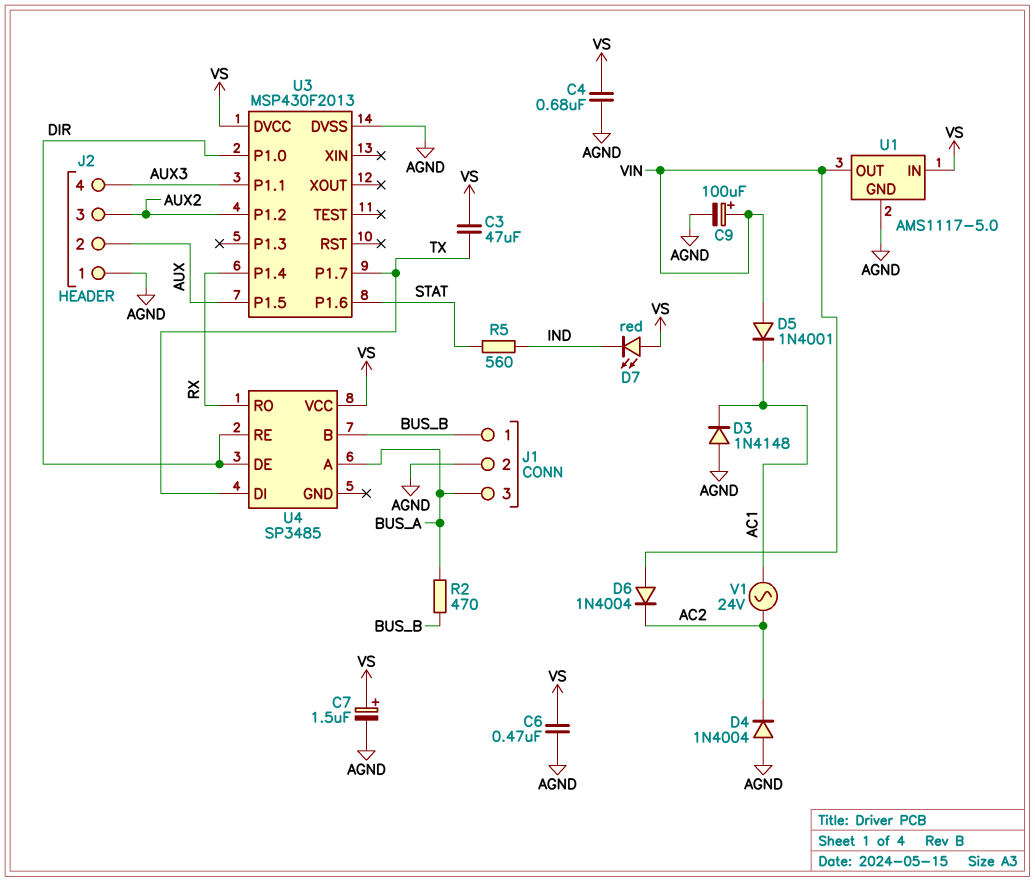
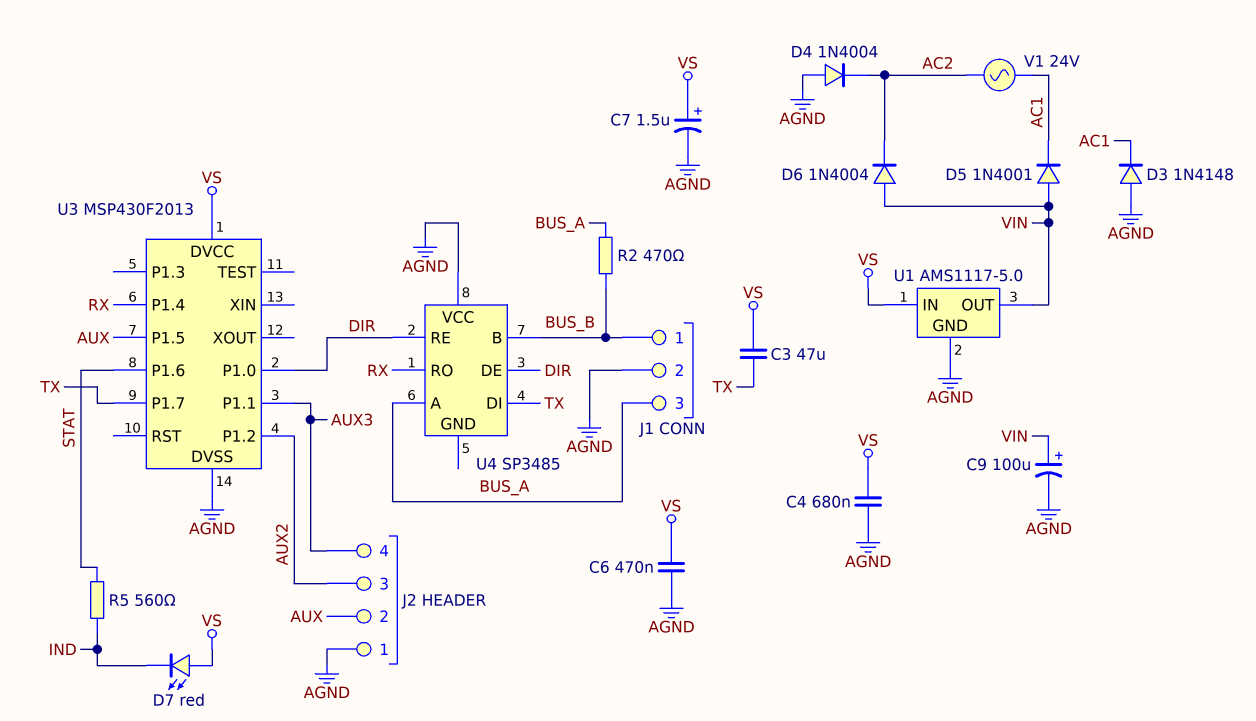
U4 pin VCC: VS -> AGND

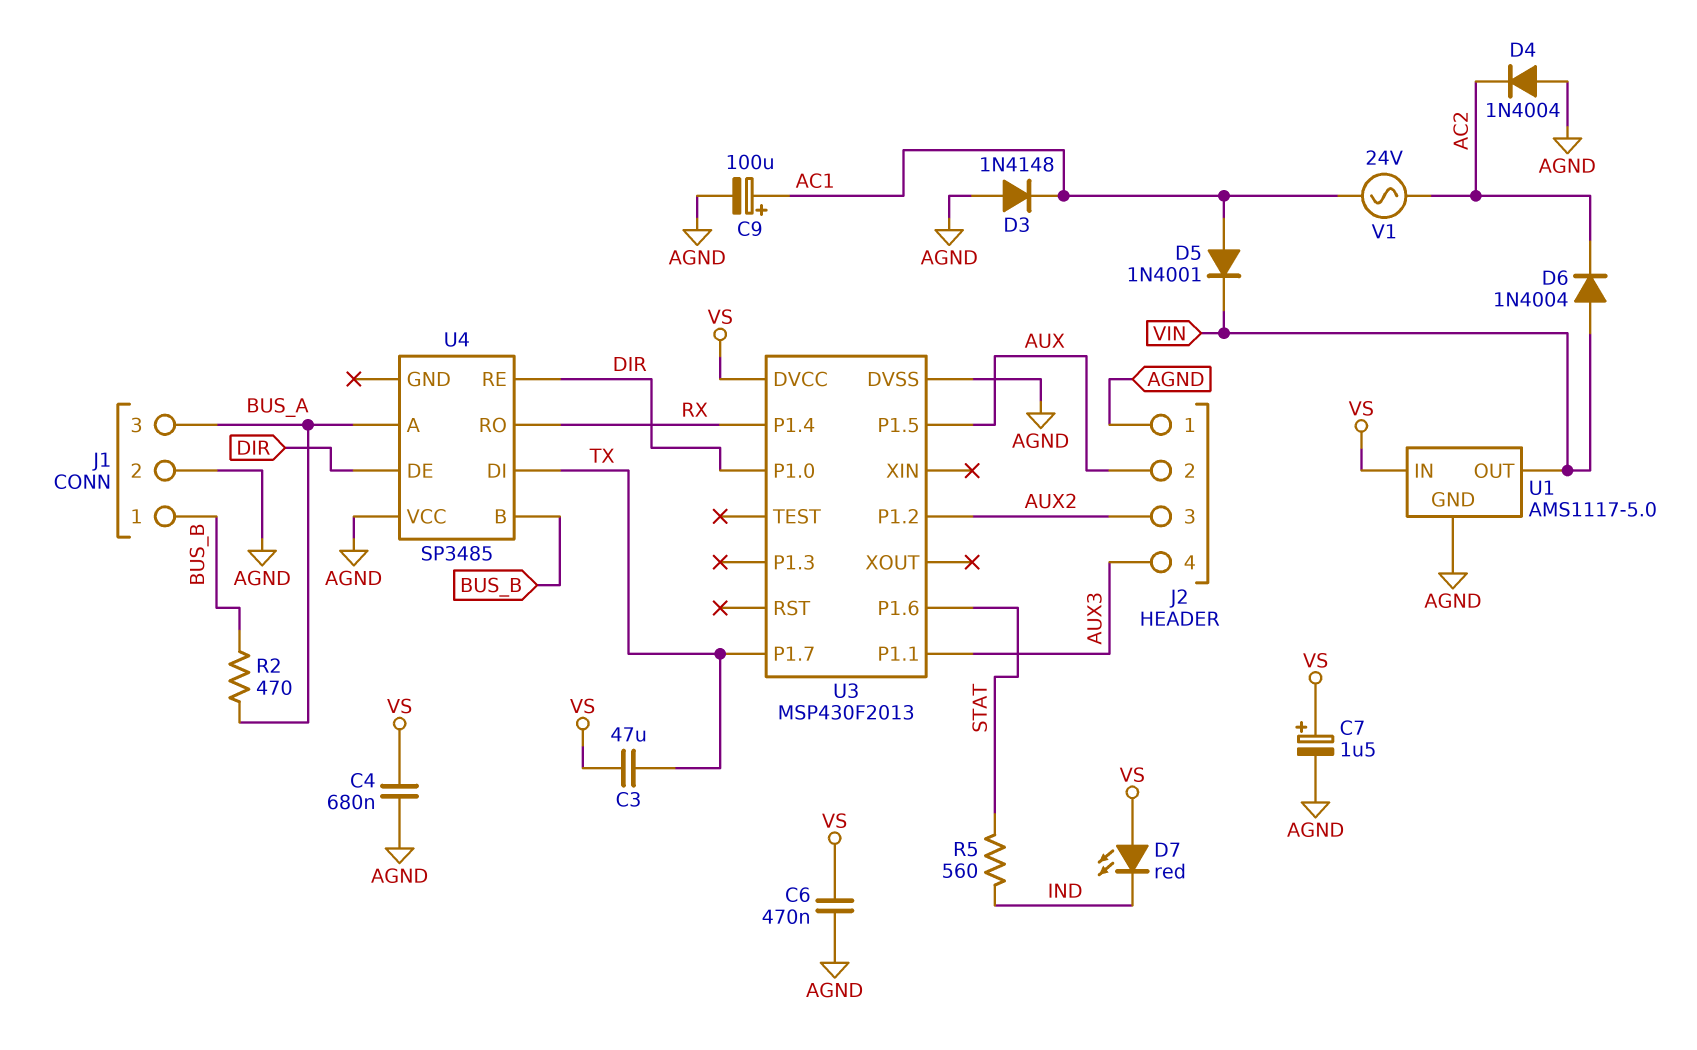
C9: 100uF (plus VIN, minus AGND) -> 100uF (plus AC1, minus AGND)
D5: diode 1N4001 (A VIN, K AC1) -> diode 1N4001 (A AC1, K VIN)

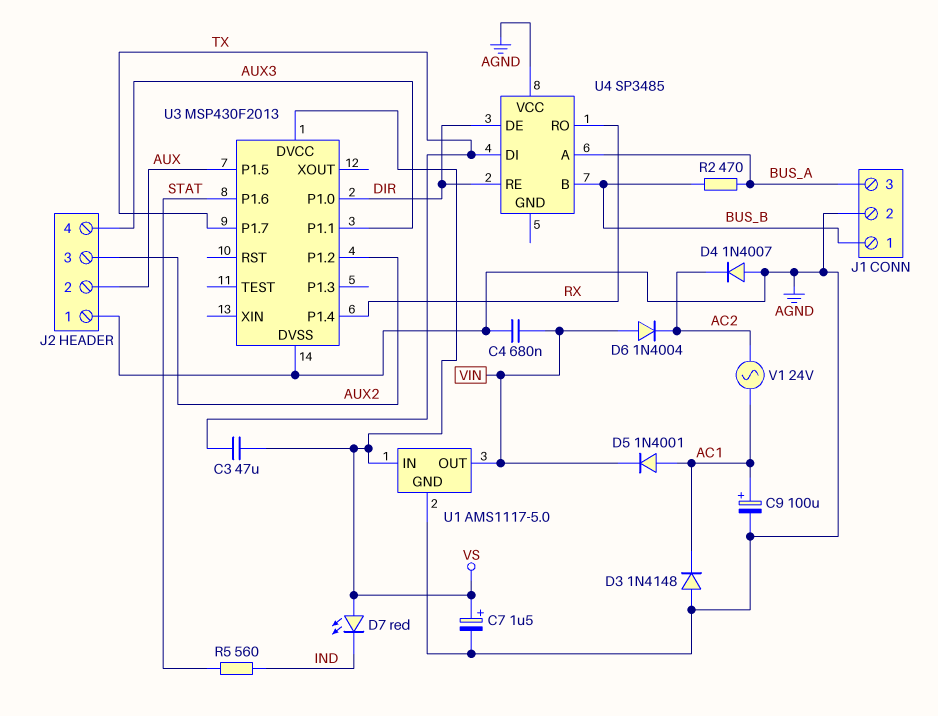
C4: 680nF (AGND, VS) -> 680nF (AGND, VIN)
C6: 470nF (AGND, VS) -> none
D4: diode 1N4004 (A AGND, K AC2) -> diode 1N4007 (A AGND, K AC2)

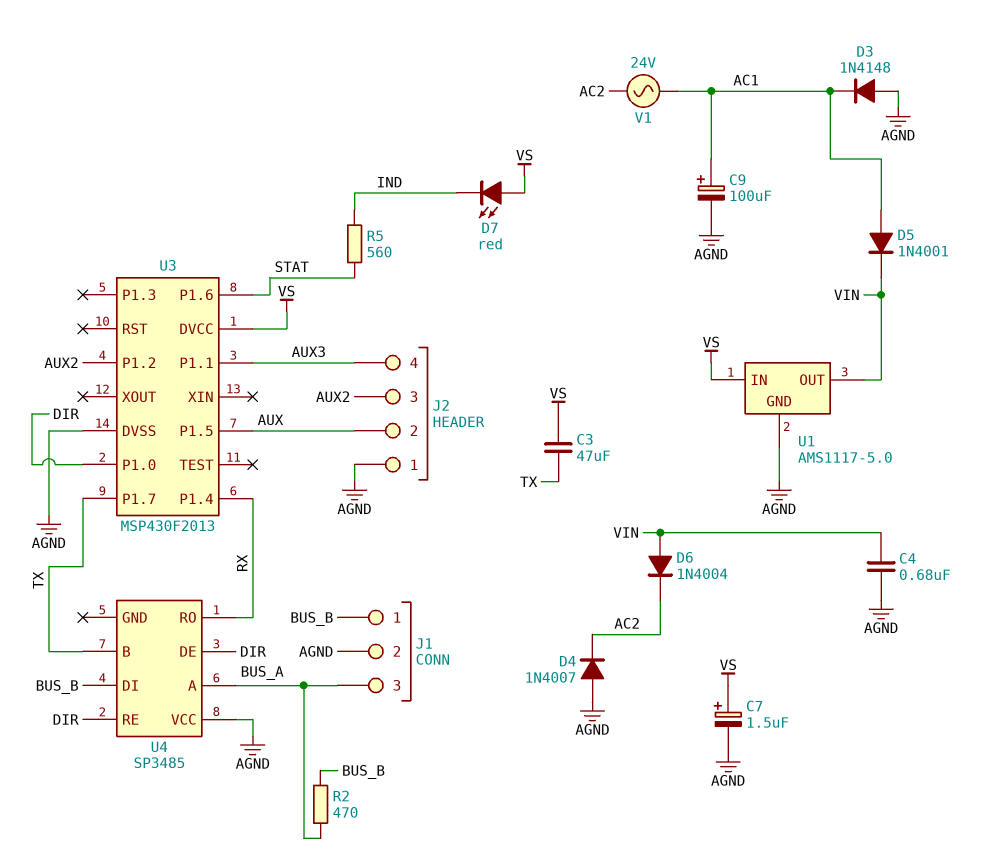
U4 pin B: BUS_B -> TX
U4 pin DI: TX -> BUS_B

